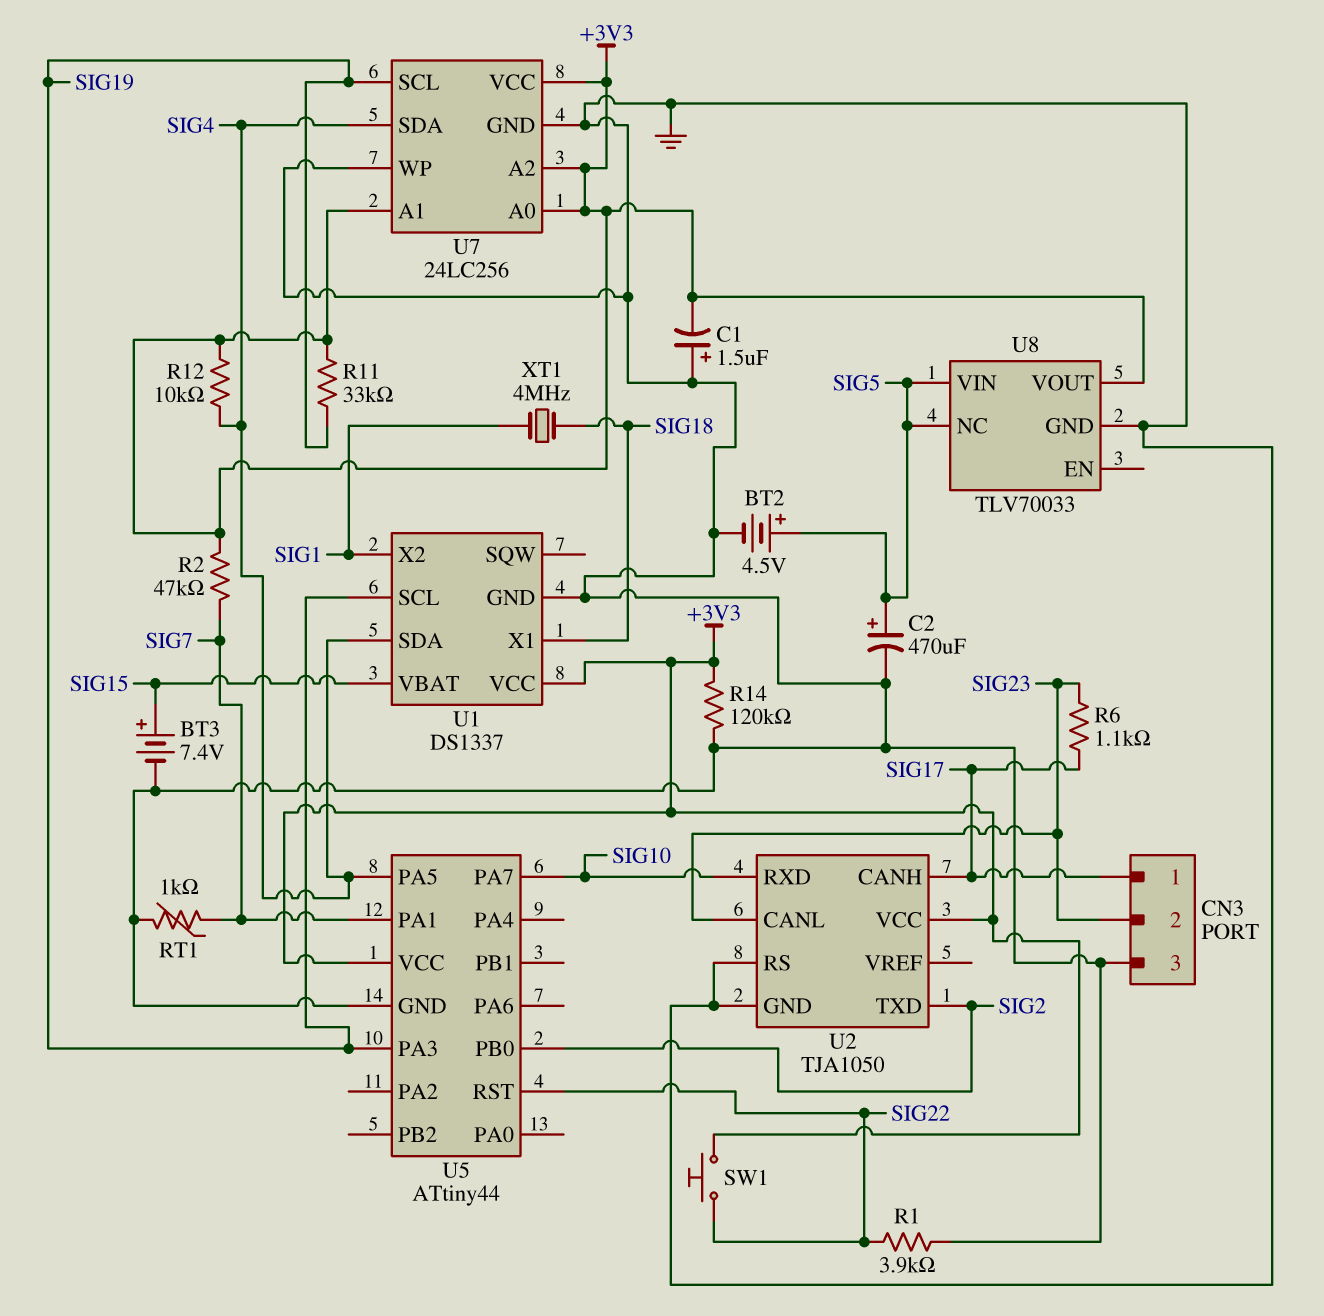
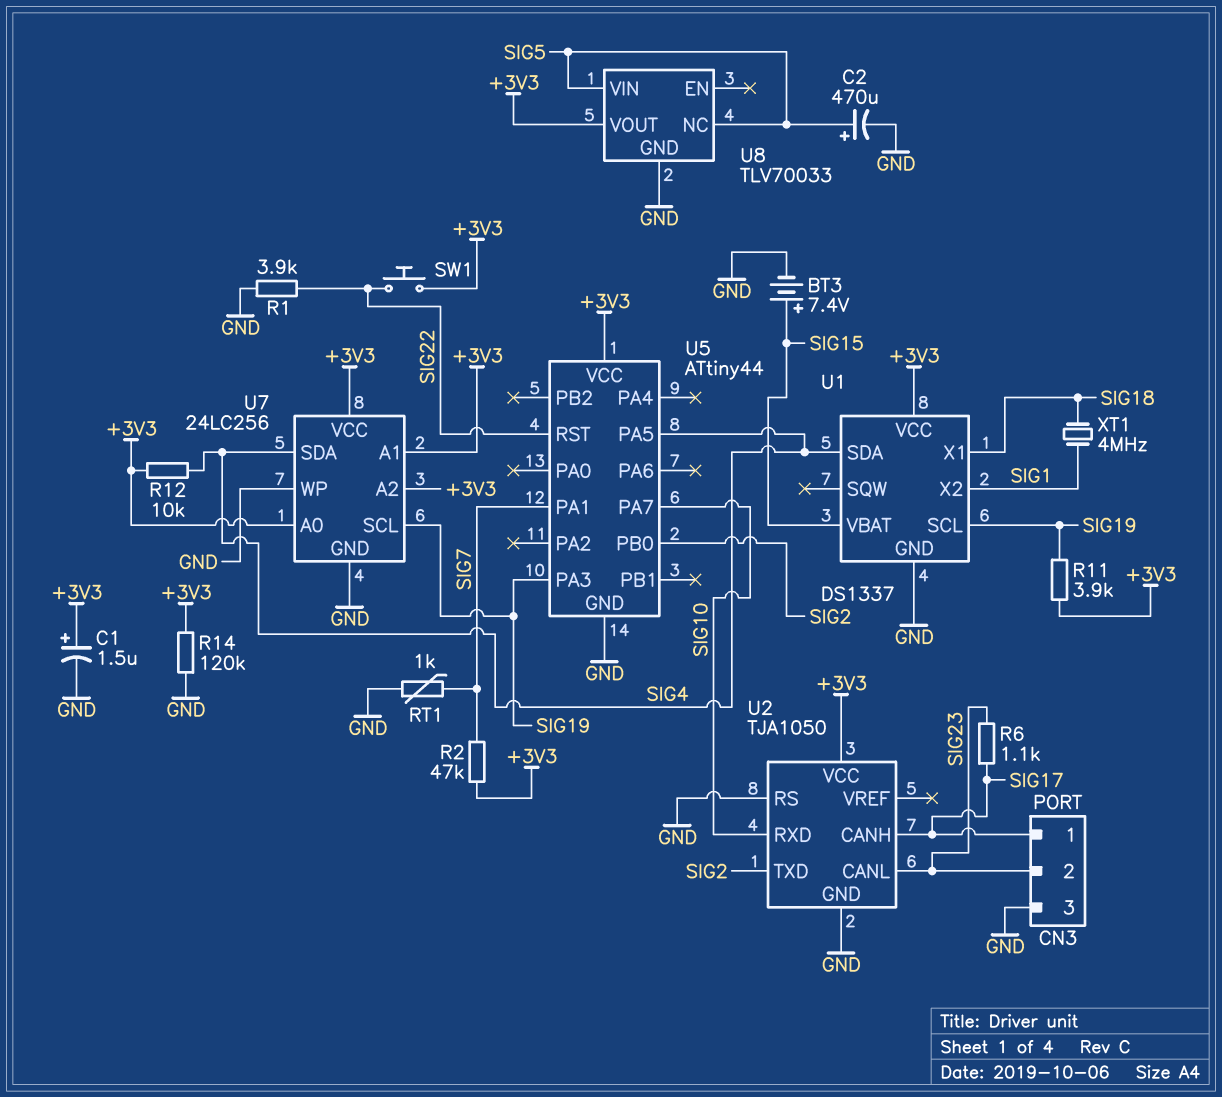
BT2: 4.5V (plus SIG5, minus GND) -> none
C1: 1.5uF (plus GND, minus +3V3) -> 1.5uF (plus +3V3, minus GND)
R11: 33k (+3V3, SIG19) -> 3.9k (+3V3, SIG19)

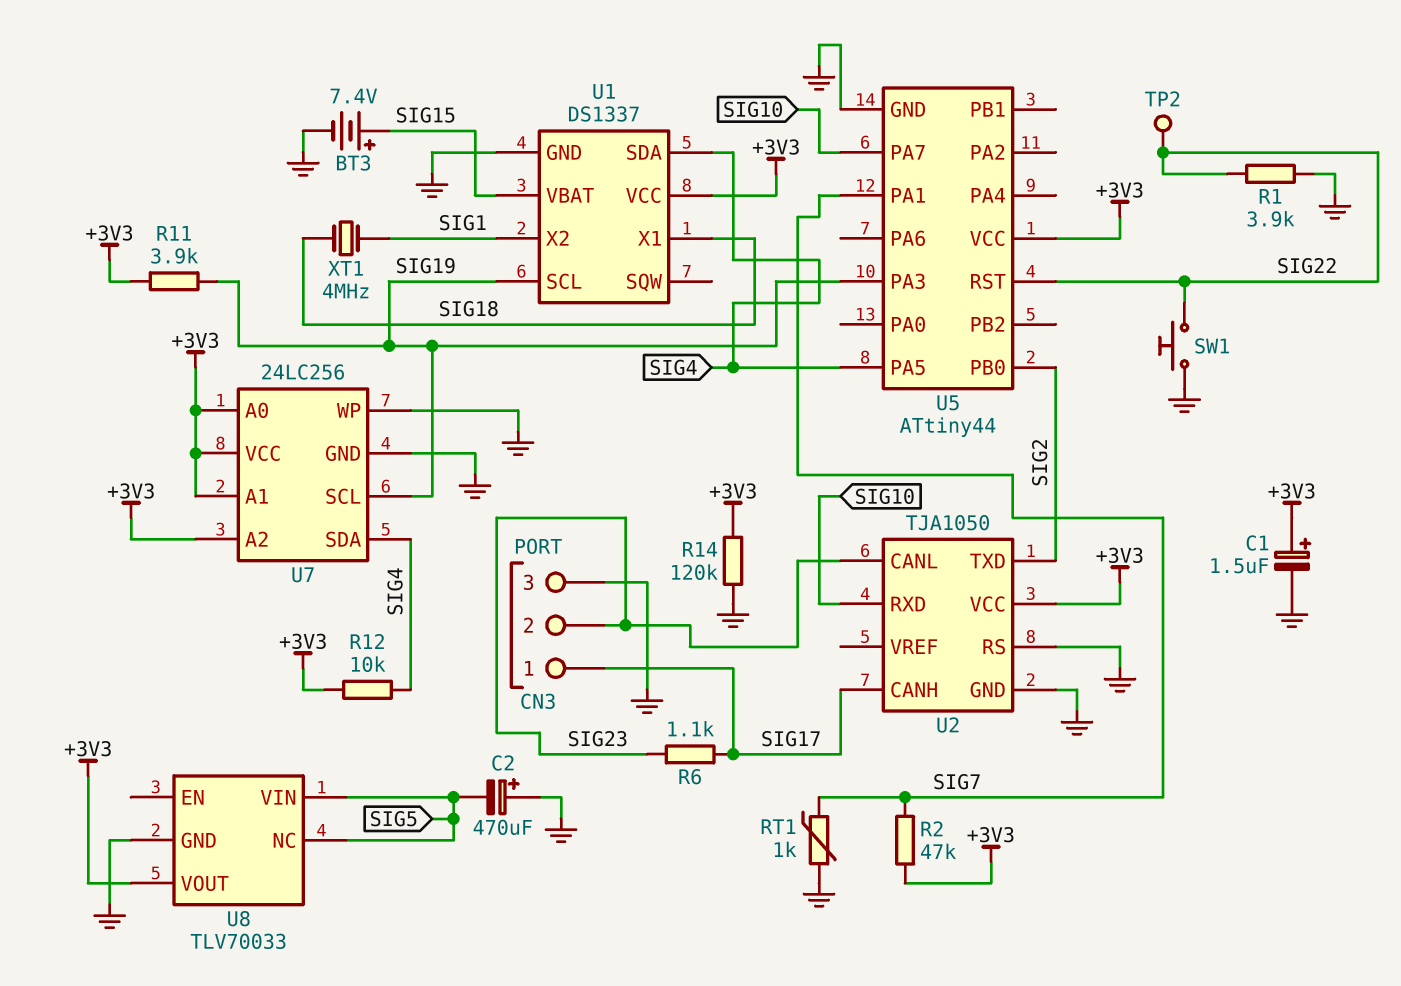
C2: 470uF (plus SIG5, minus GND) -> 470uF (plus GND, minus SIG5)
SW1: button (+3V3, SIG22) -> button (GND, SIG22)
TP2: none -> test point (SIG22)

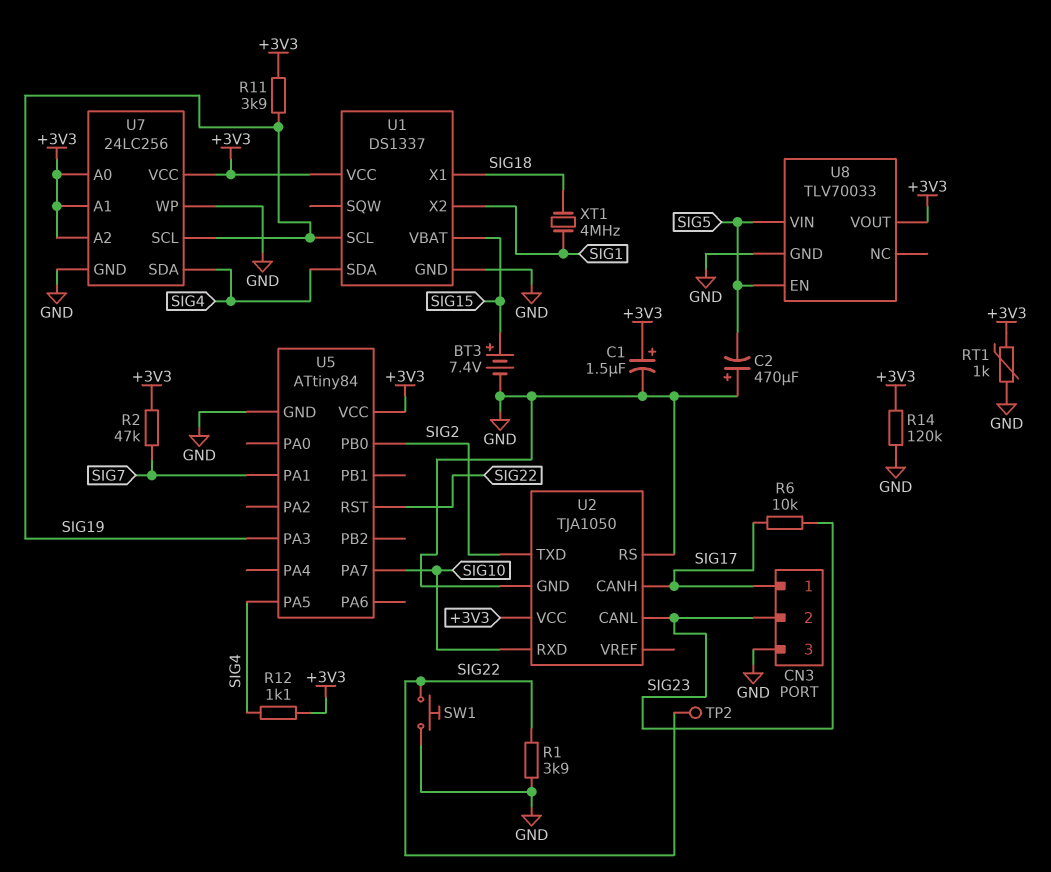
R6: 1.1k (SIG17, SIG23) -> 10k (SIG17, SIG23)
R12: 10k (+3V3, SIG4) -> 1.1k (+3V3, SIG4)
RT1: 1k (GND, SIG7) -> 1k (+3V3, GND)
U5: ATtiny44 -> ATtiny84
U8 pin EN: none -> SIG5
U8 pin NC: SIG5 -> none

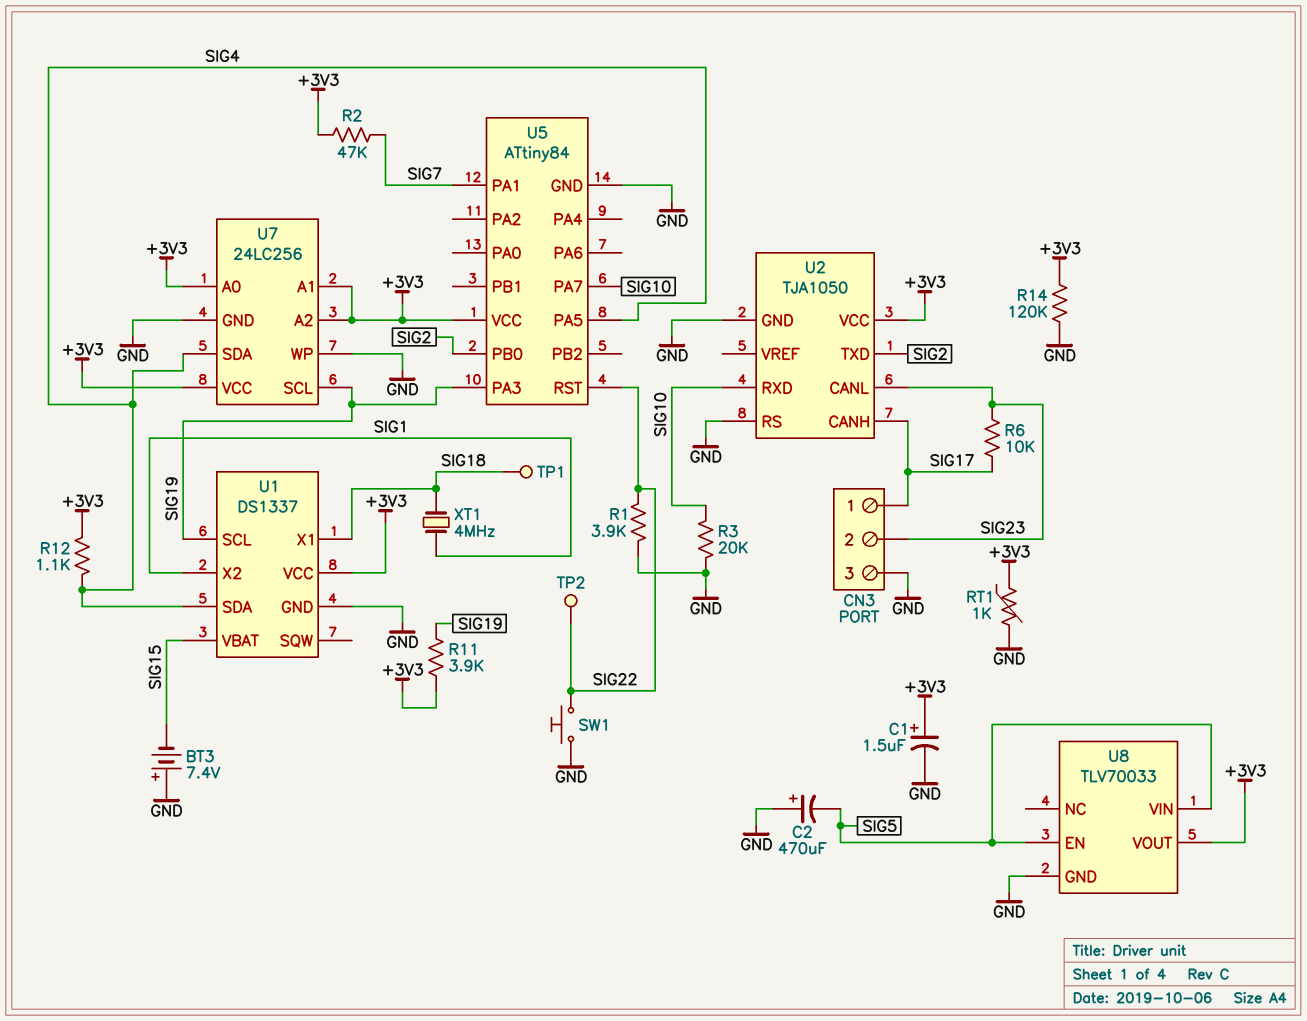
BT3: 7.4V (plus SIG15, minus GND) -> 7.4V (plus GND, minus SIG15)
R3: none -> 20k (GND, SIG10)
TP1: none -> test point (SIG18)

